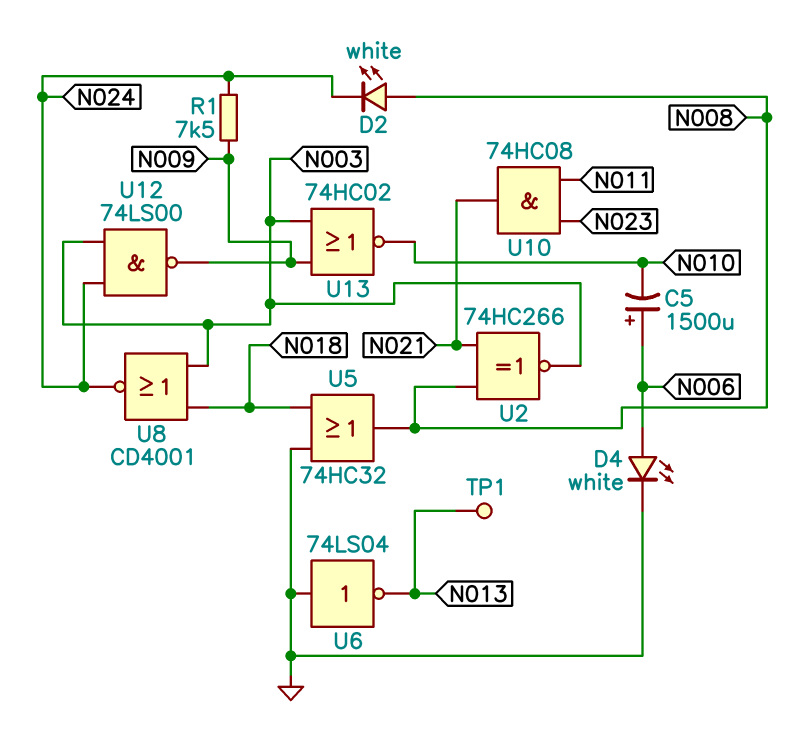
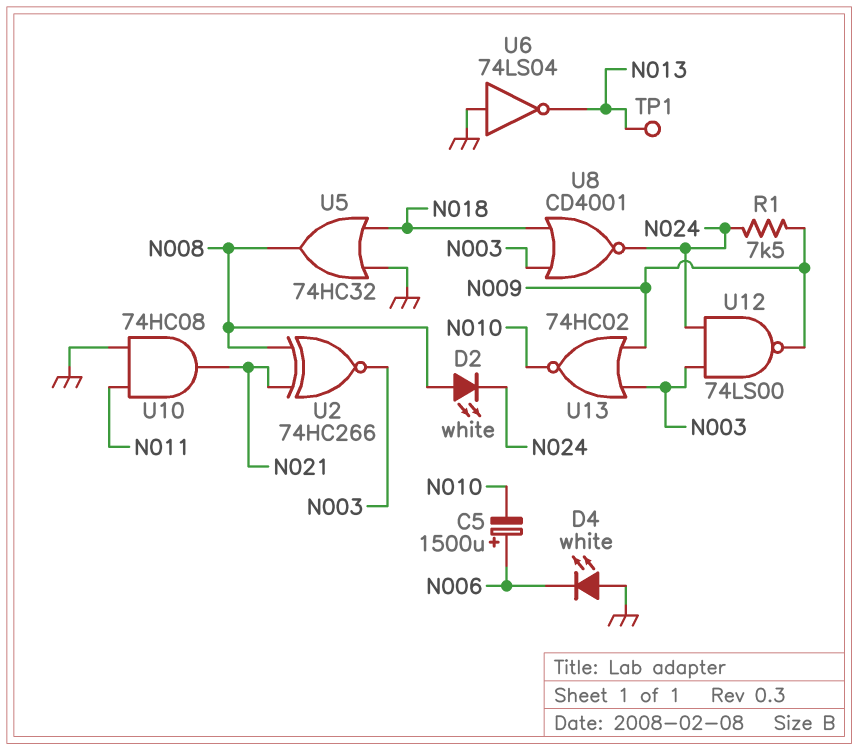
D4: LED white (A N006, K GND) -> LED white (A GND, K N006)
U10: AND 74HC08 (in N011, in N023, out N021) -> AND 74HC08 (in GND, in N011, out N021)

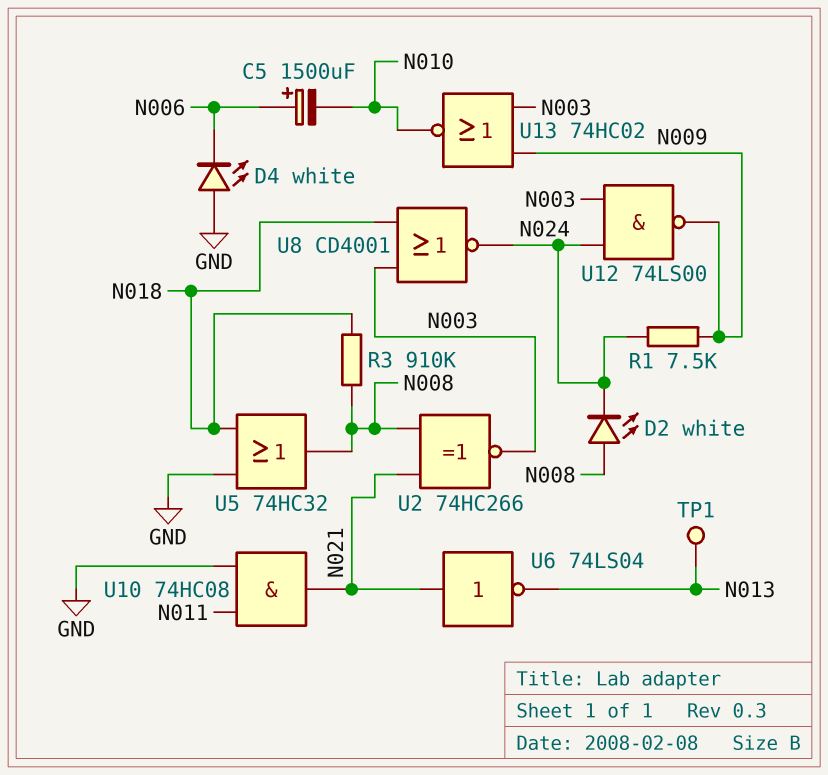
R3: none -> 910k (N008, N018)
U6: NOT 74LS04 (in GND, out N013) -> NOT 74LS04 (in N021, out N013)

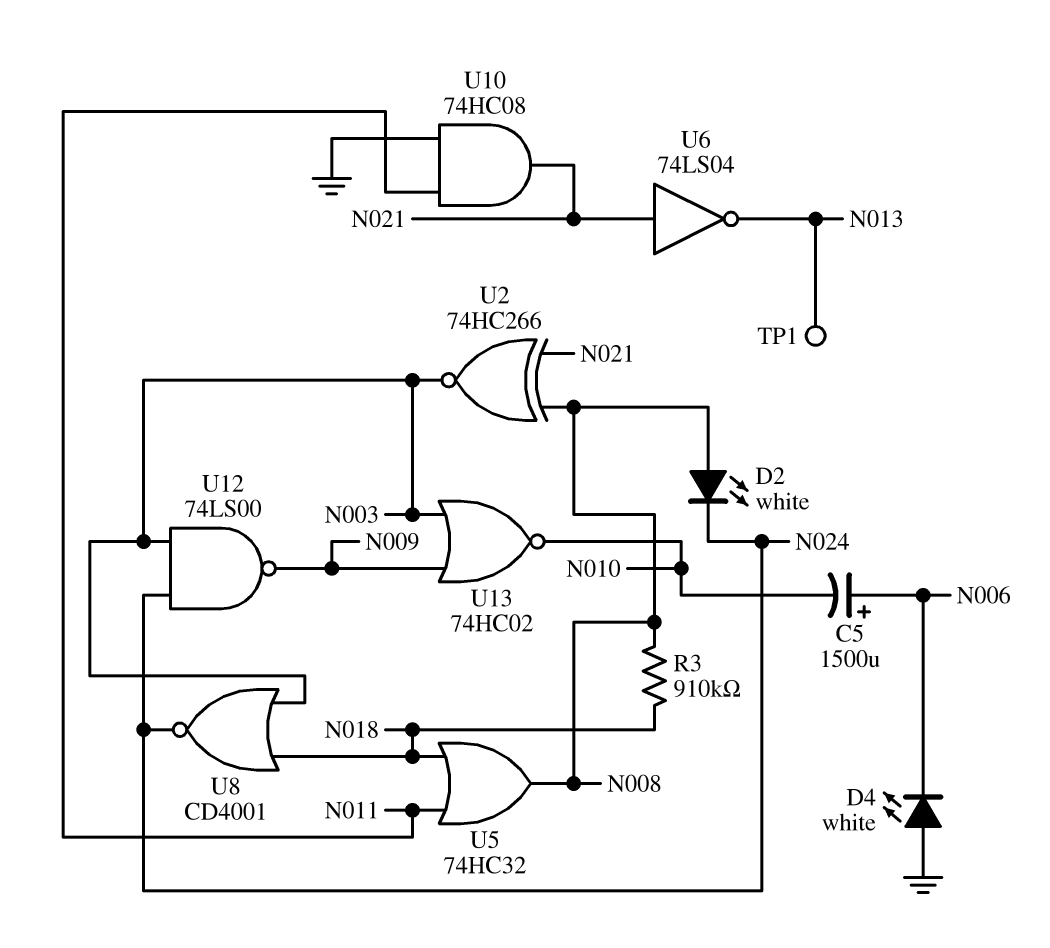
R1: 7.5k (N009, N024) -> none
U5: OR 74HC32 (in GND, in N018, out N008) -> OR 74HC32 (in N011, in N018, out N008)

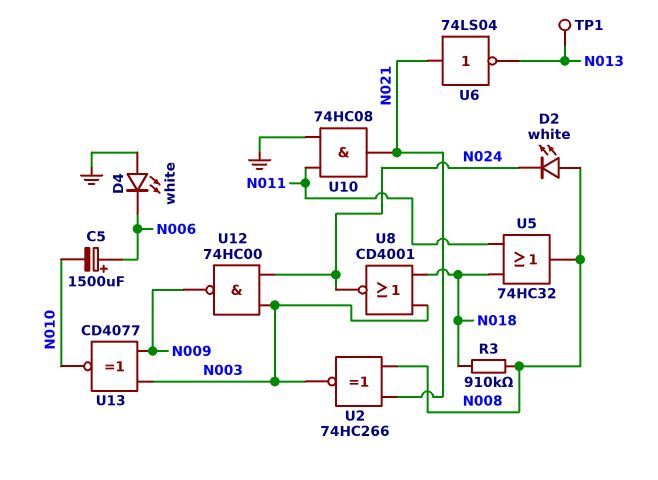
U12: NAND 74LS00 (in N003, in N024, out N009) -> NAND 74HC00 (in N003, in N024, out N009)
U13: NOR 74HC02 (in N003, in N009, out N010) -> XNOR CD4077 (in N003, in N009, out N010)

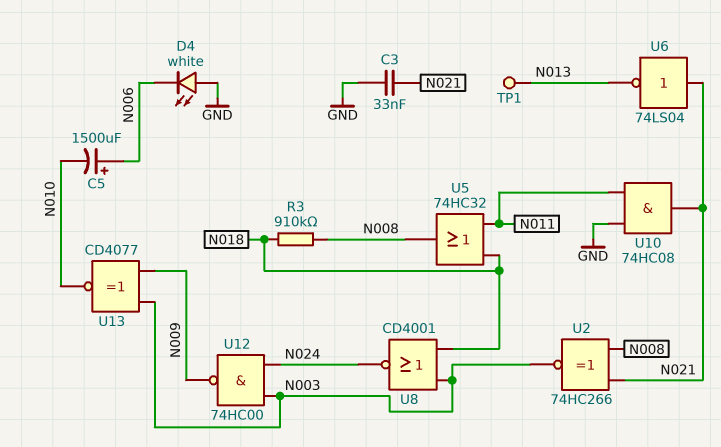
C3: none -> 33nF (GND, N021)
D2: LED white (A N008, K N024) -> none

